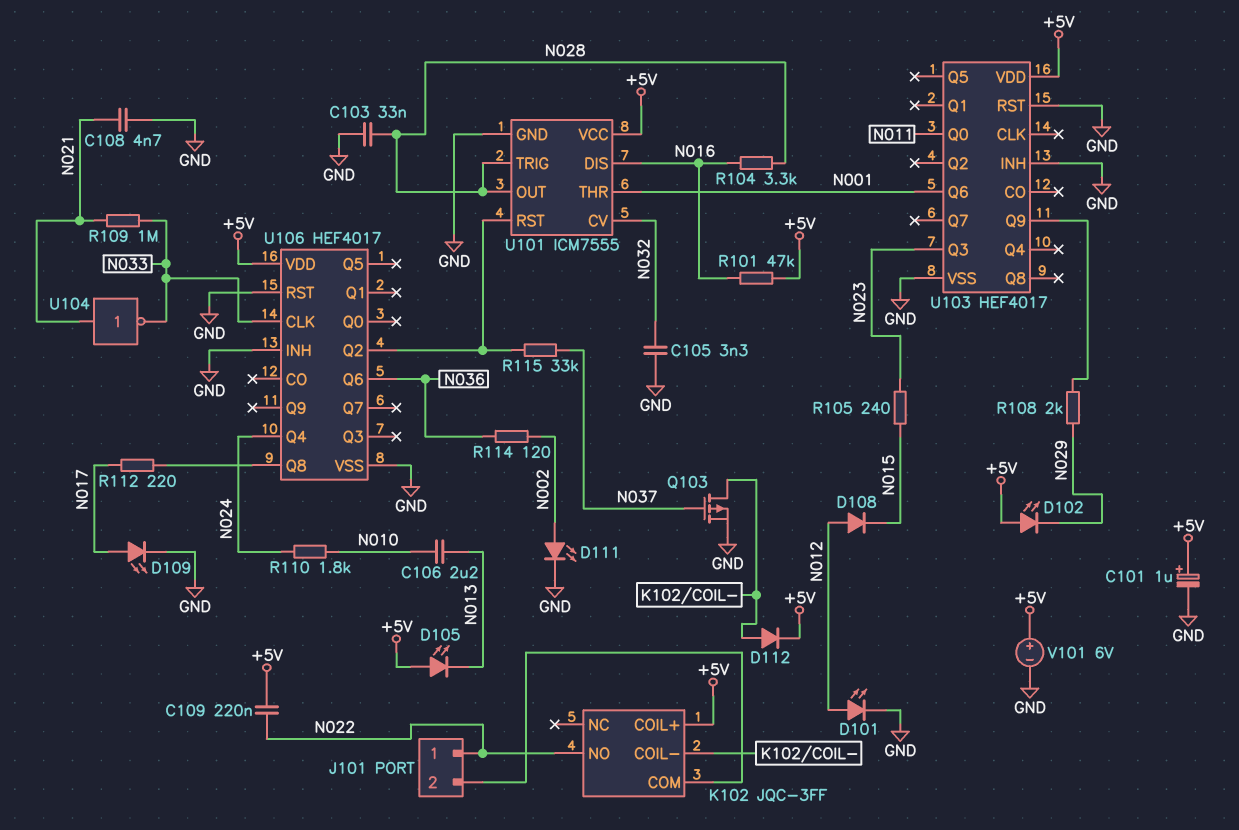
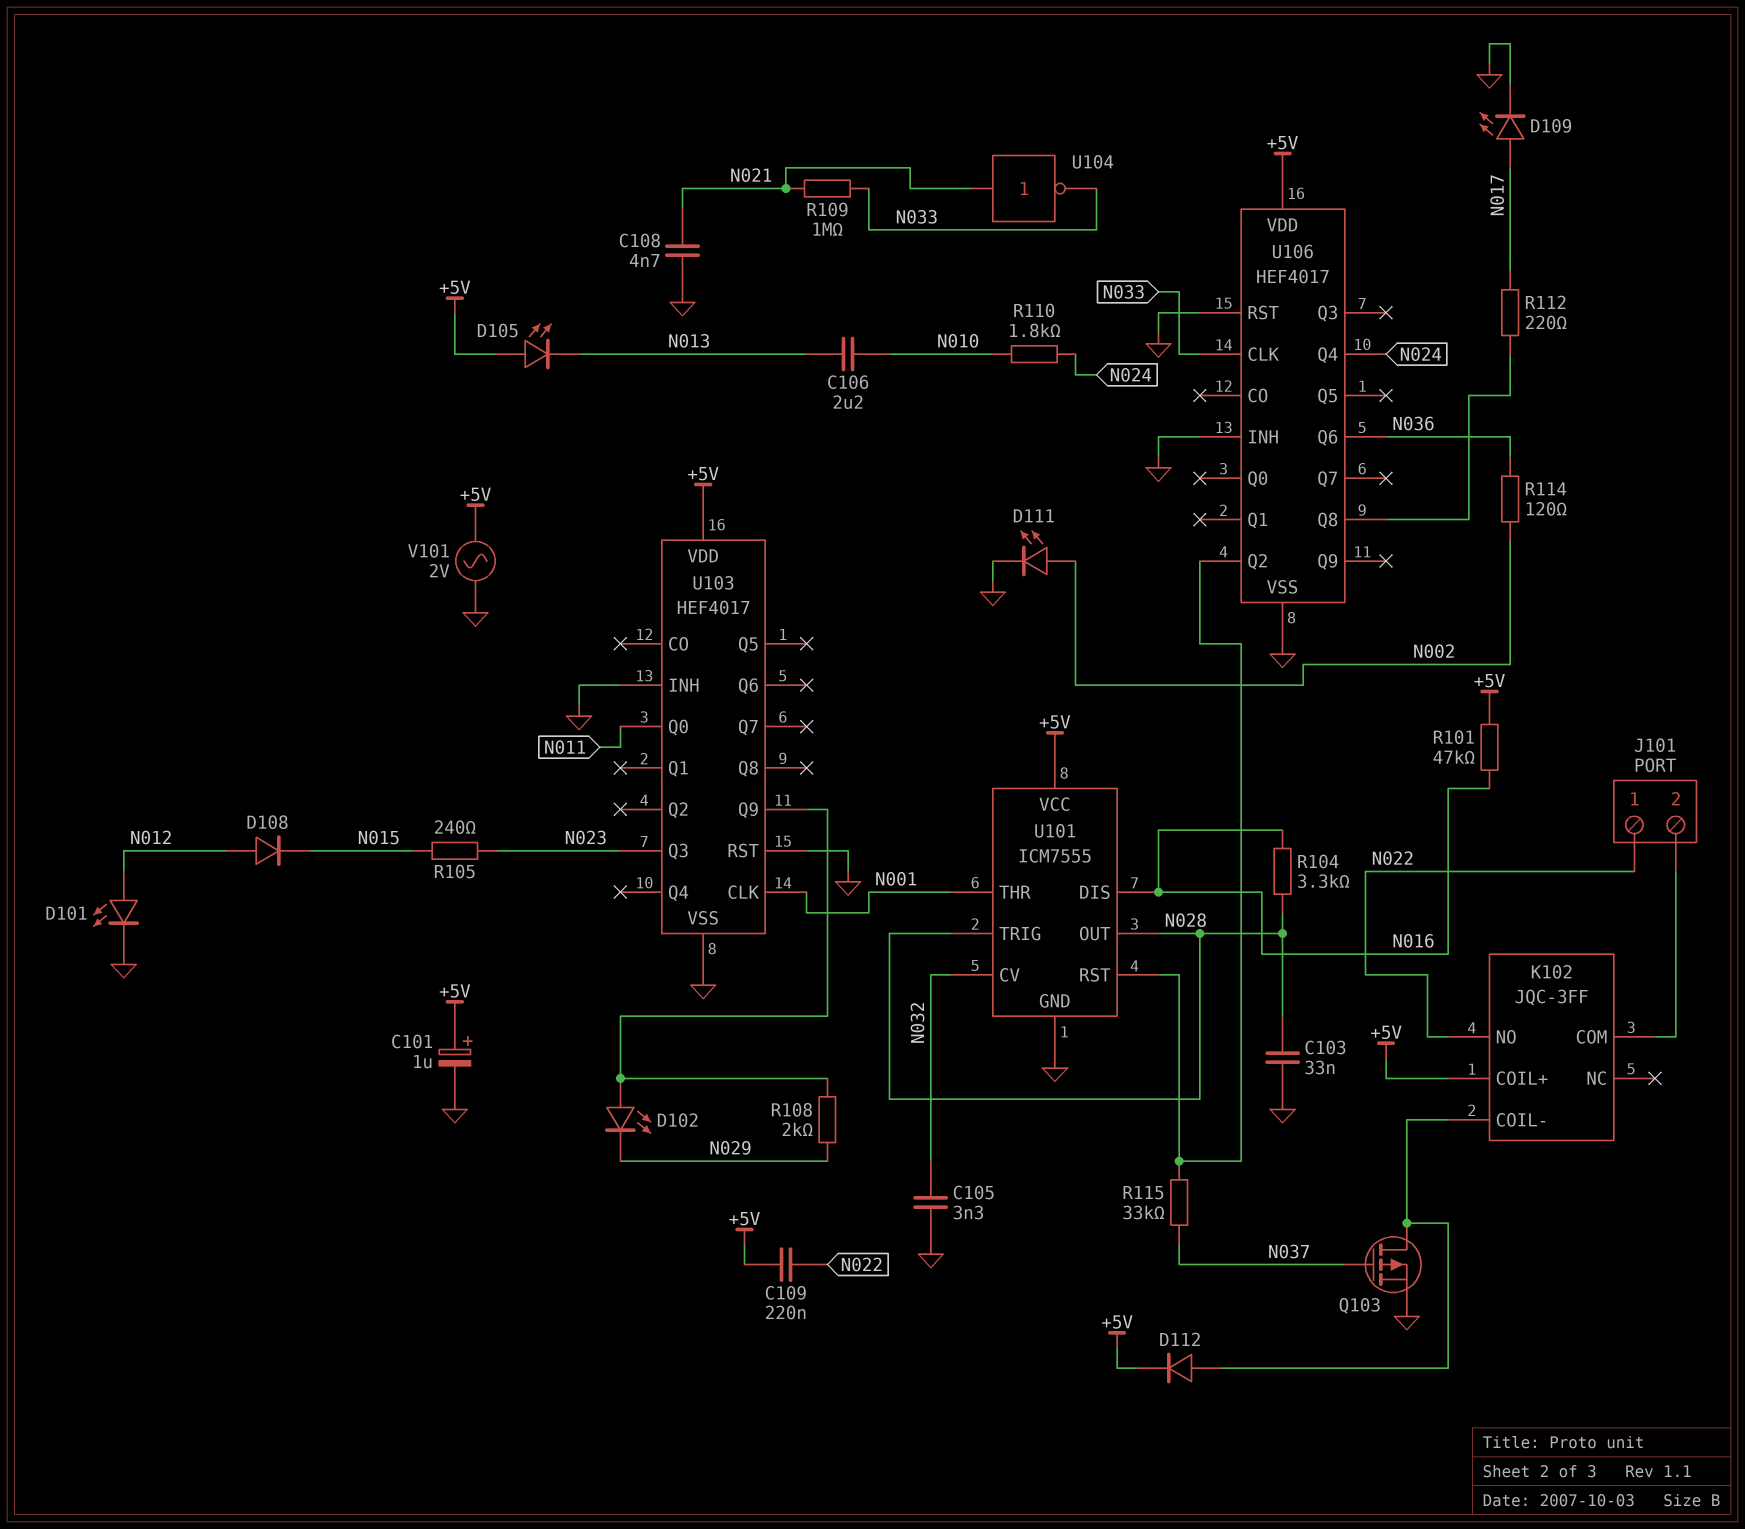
D102: LED (A +5V, K N029) -> LED (A U103/Q9, K N029)
U103 pin CLK: none -> N001
U103 pin Q6: N001 -> none
V101: 6V (plus +5V, minus GND) -> AC 2V (+5V, GND)

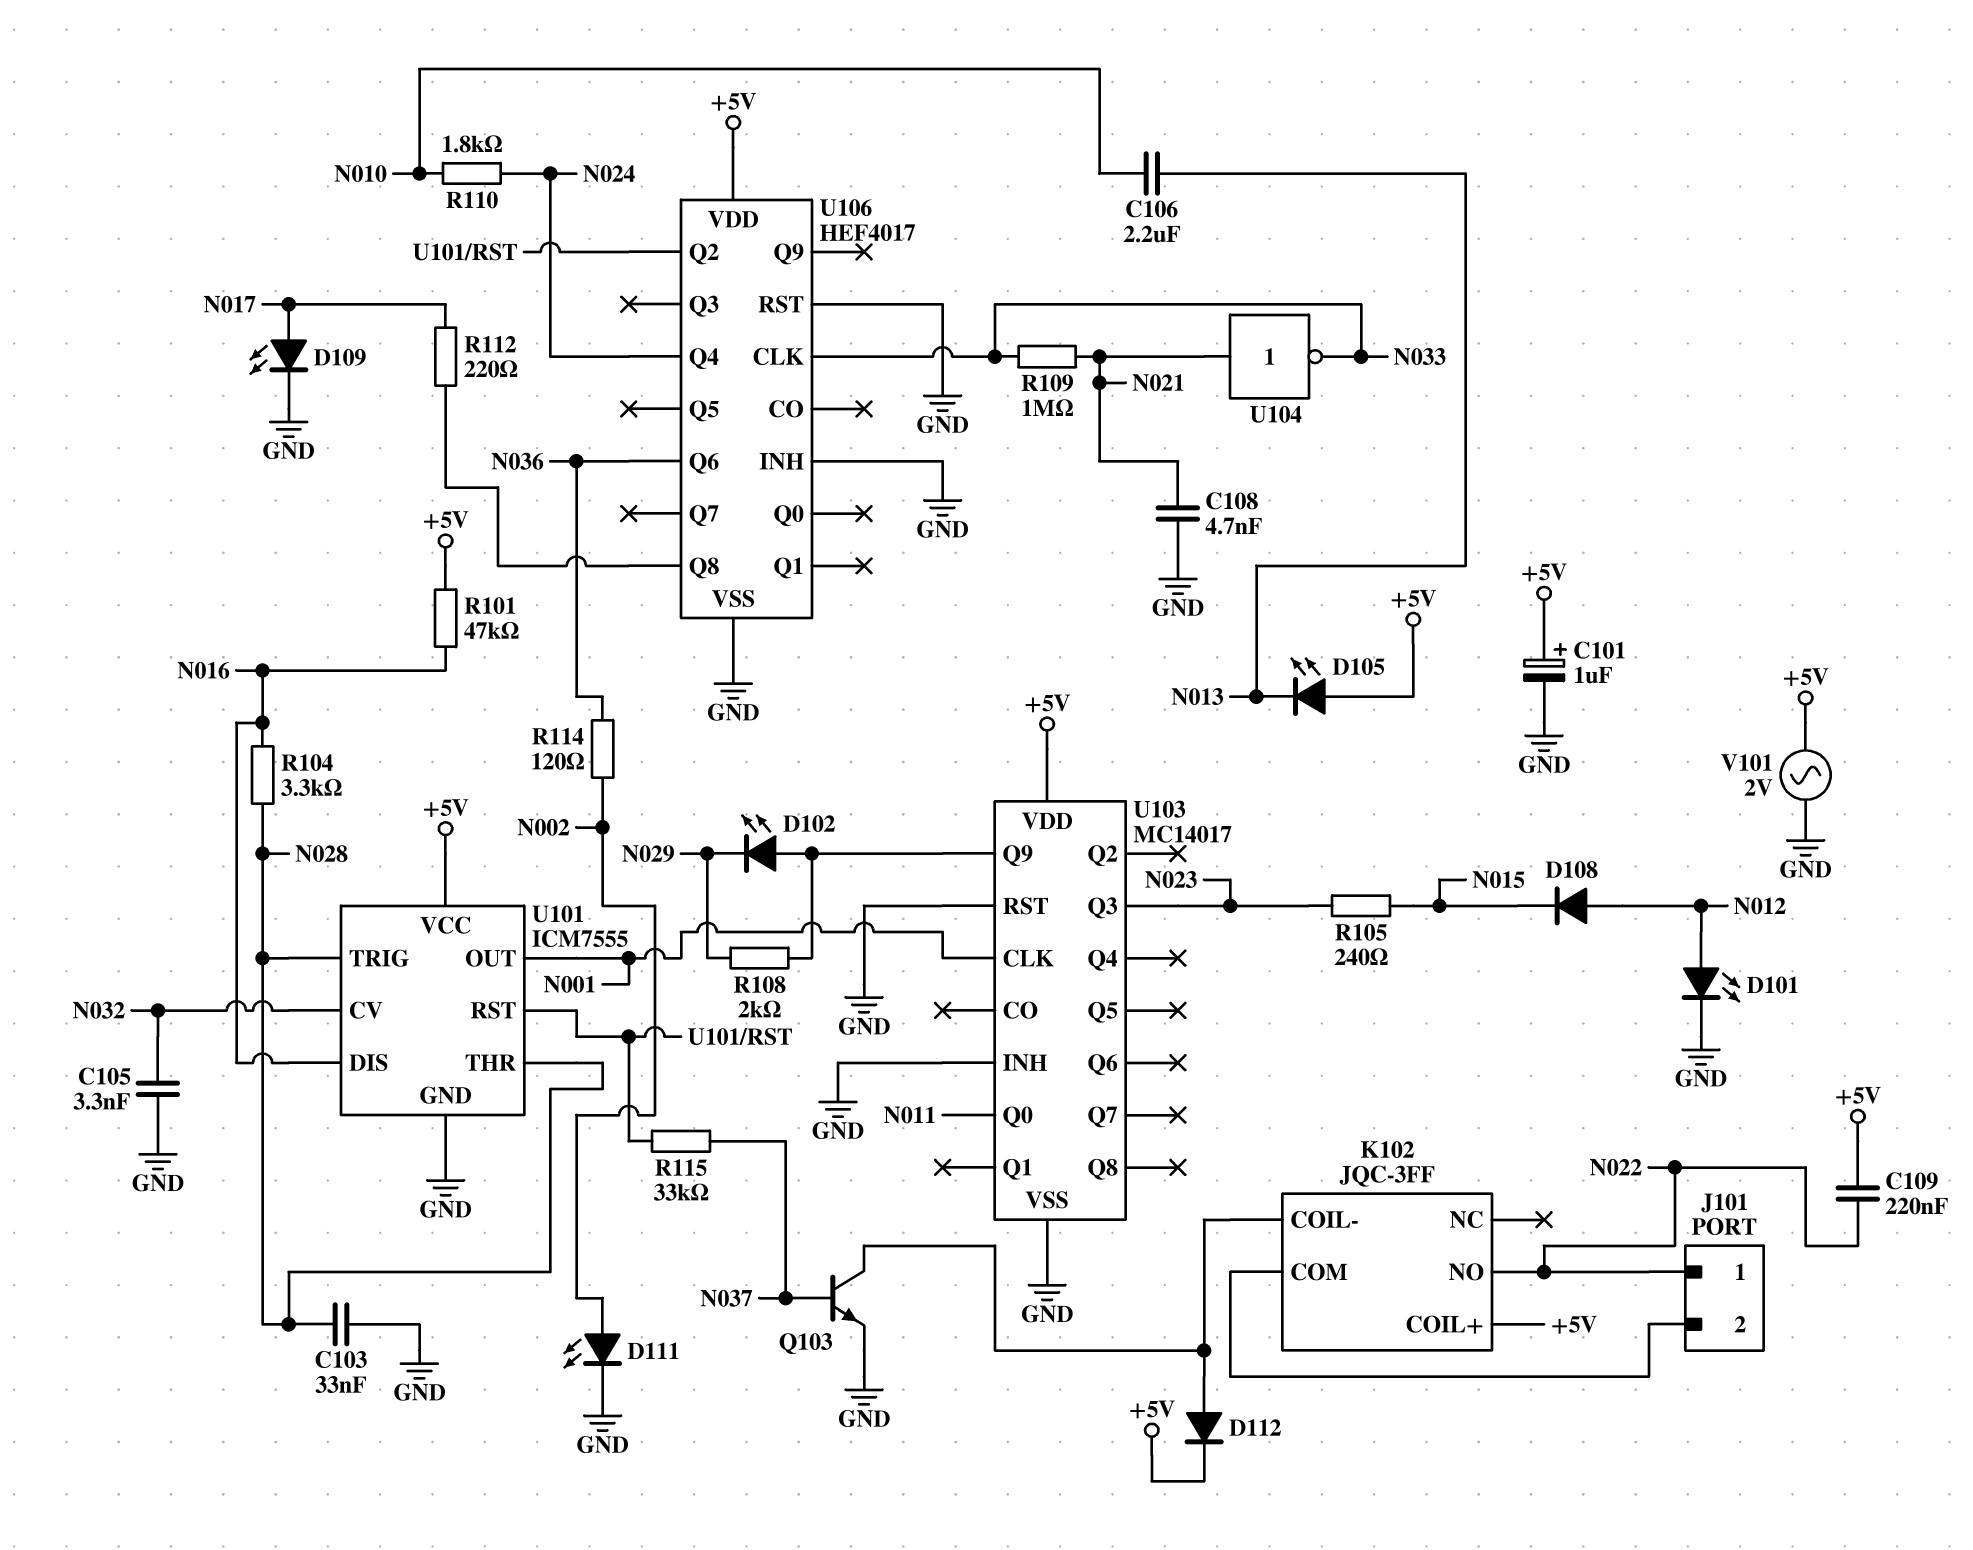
Q103: PMOS (G N037, D K102/COIL-, S GND) -> NPN (B N037, C K102/COIL-, E GND)
U101 pin OUT: N028 -> N001
U101 pin THR: N001 -> N028
U103: HEF4017 -> MC14017

